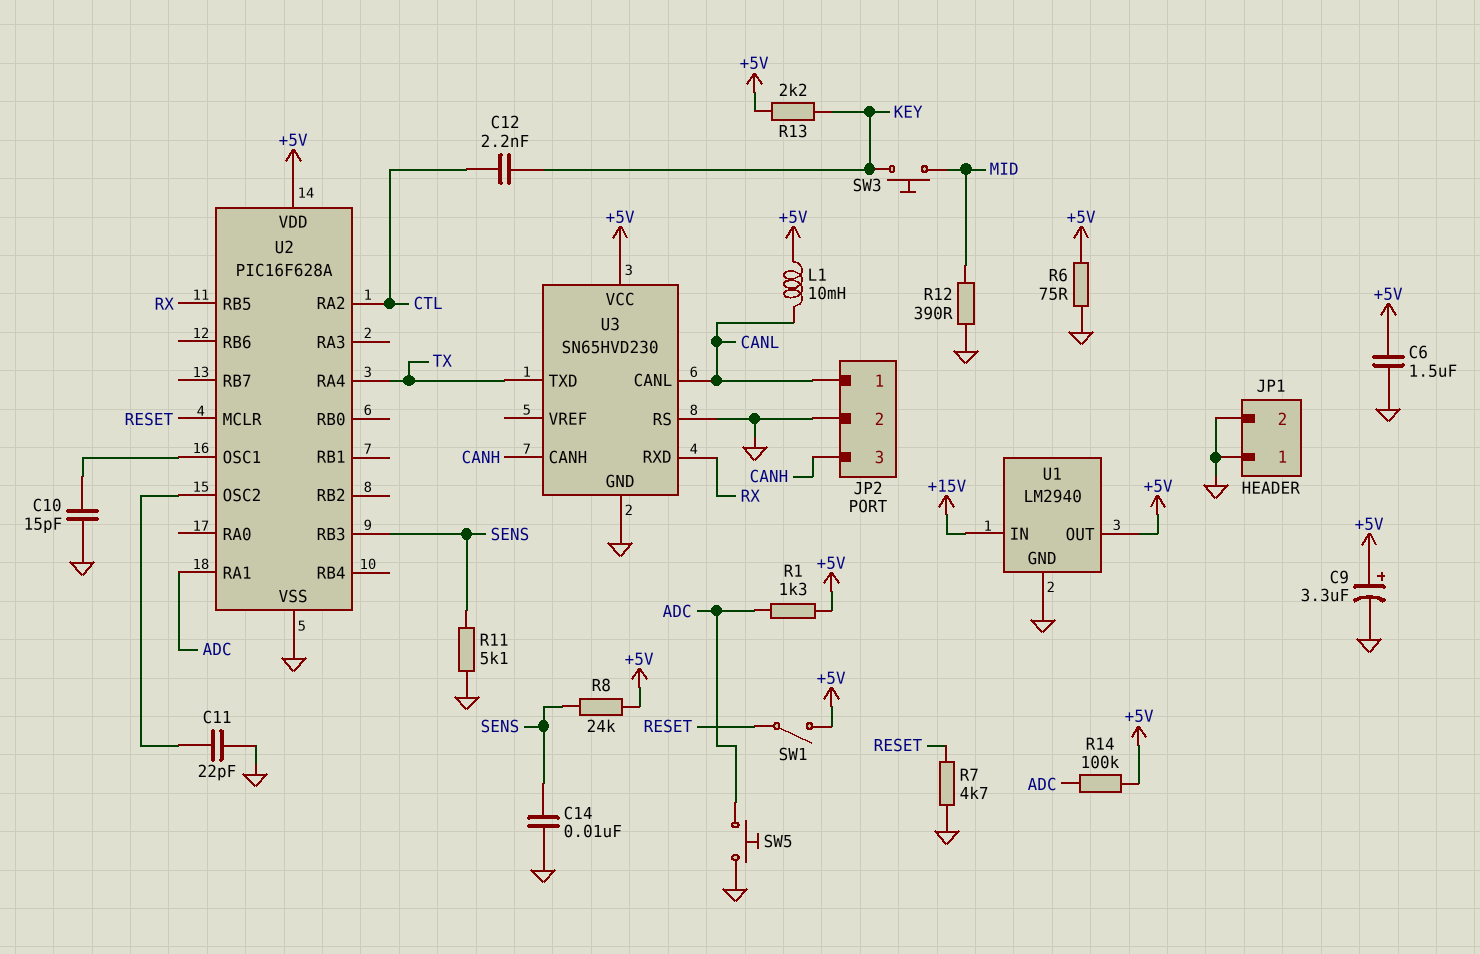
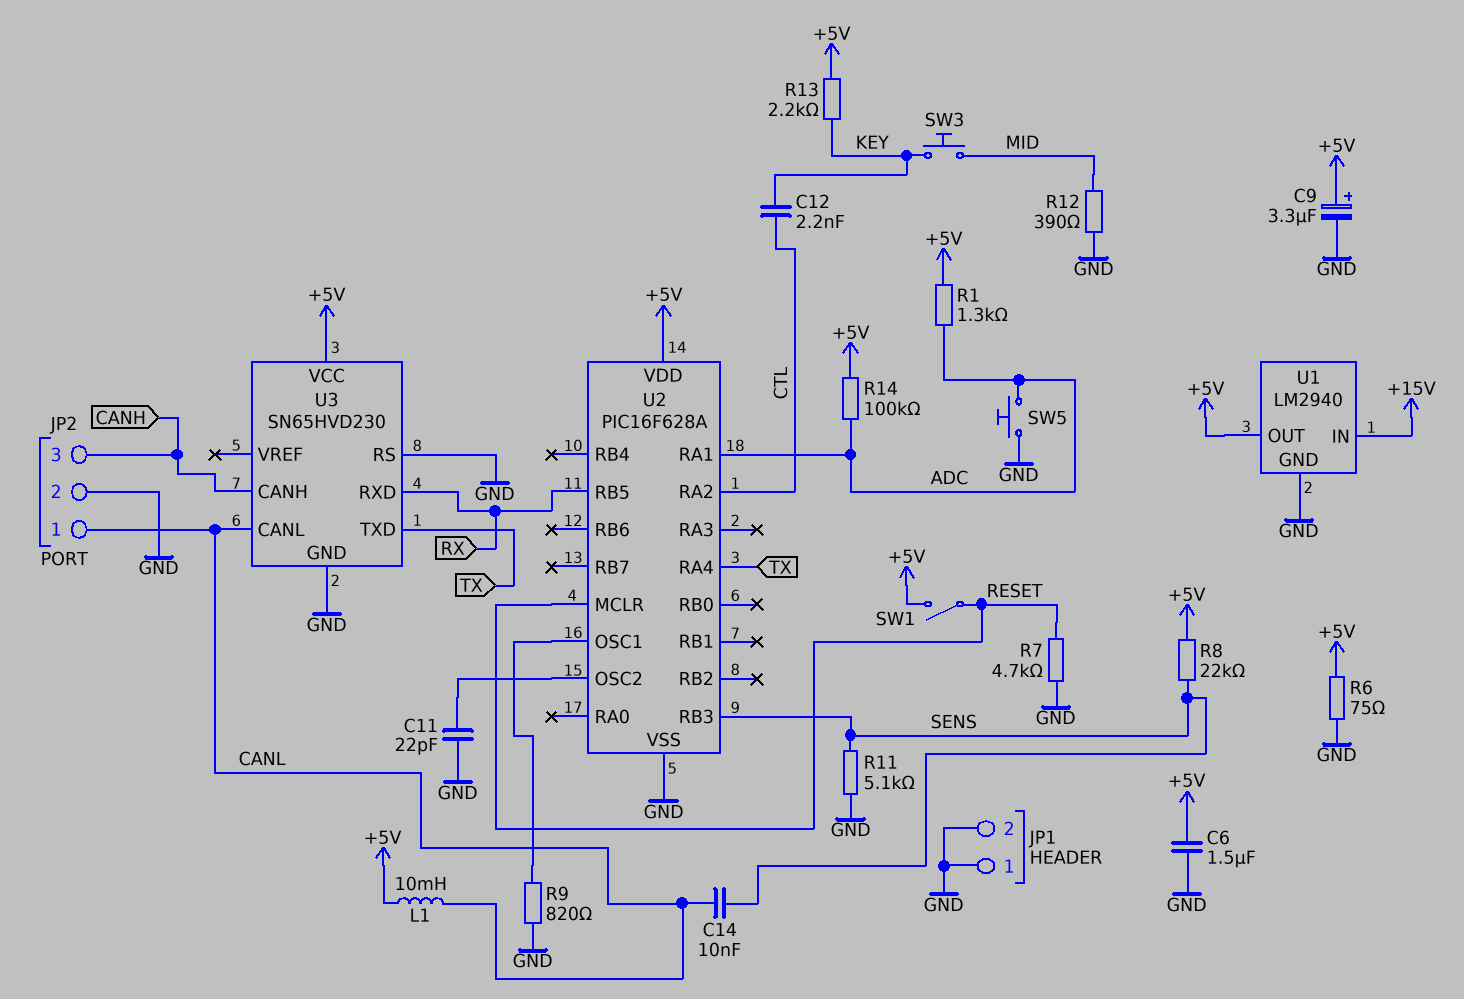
C10: 15pF (GND, U2/OSC1) -> none
C14: 10nF (GND, SENS) -> 10nF (CANL, SENS)
R8: 24k (+5V, SENS) -> 22k (+5V, SENS)
R9: none -> 820 (GND, U2/OSC1)

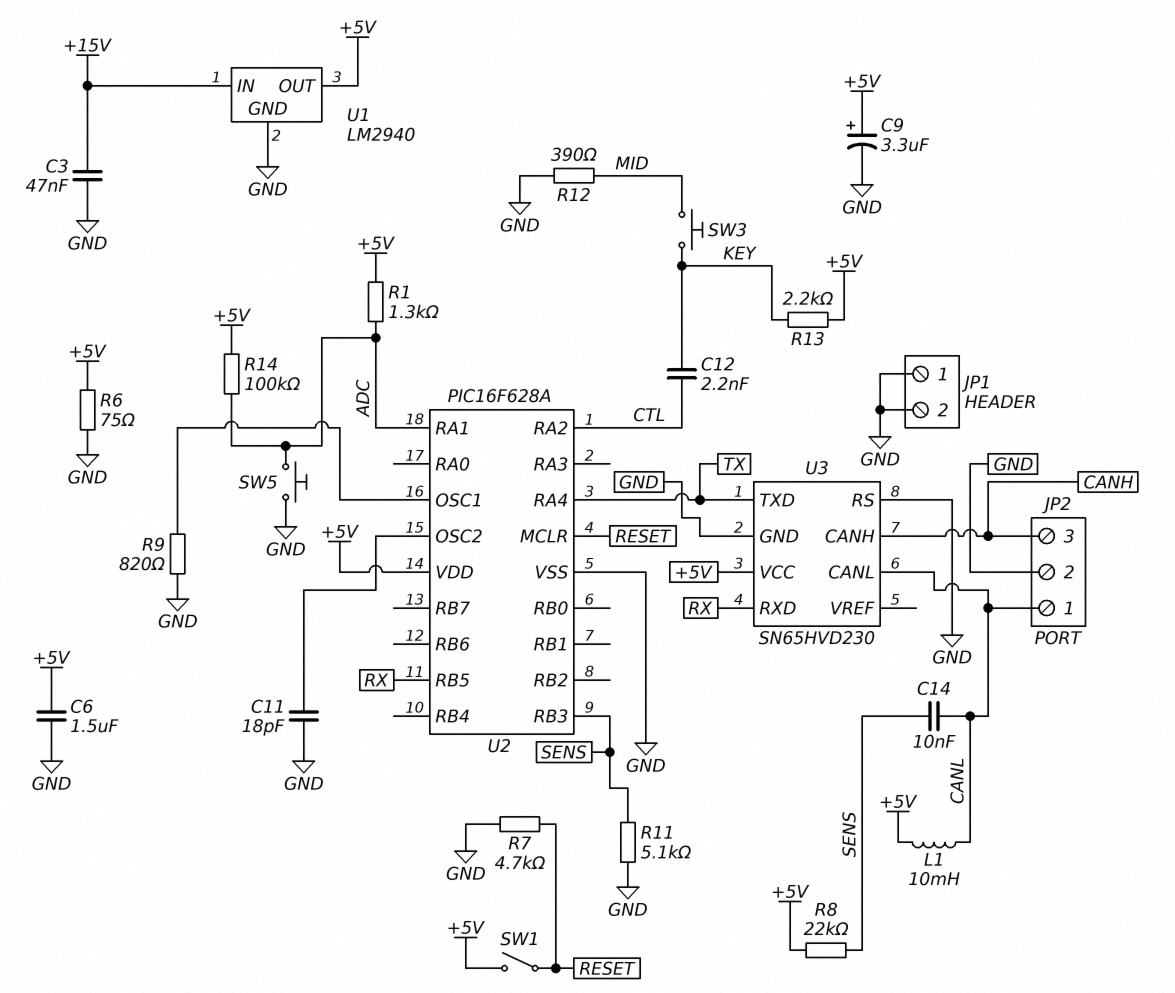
C3: none -> 47nF (+15V, GND)
C11: 22pF (GND, U2/OSC2) -> 18pF (GND, U2/OSC2)

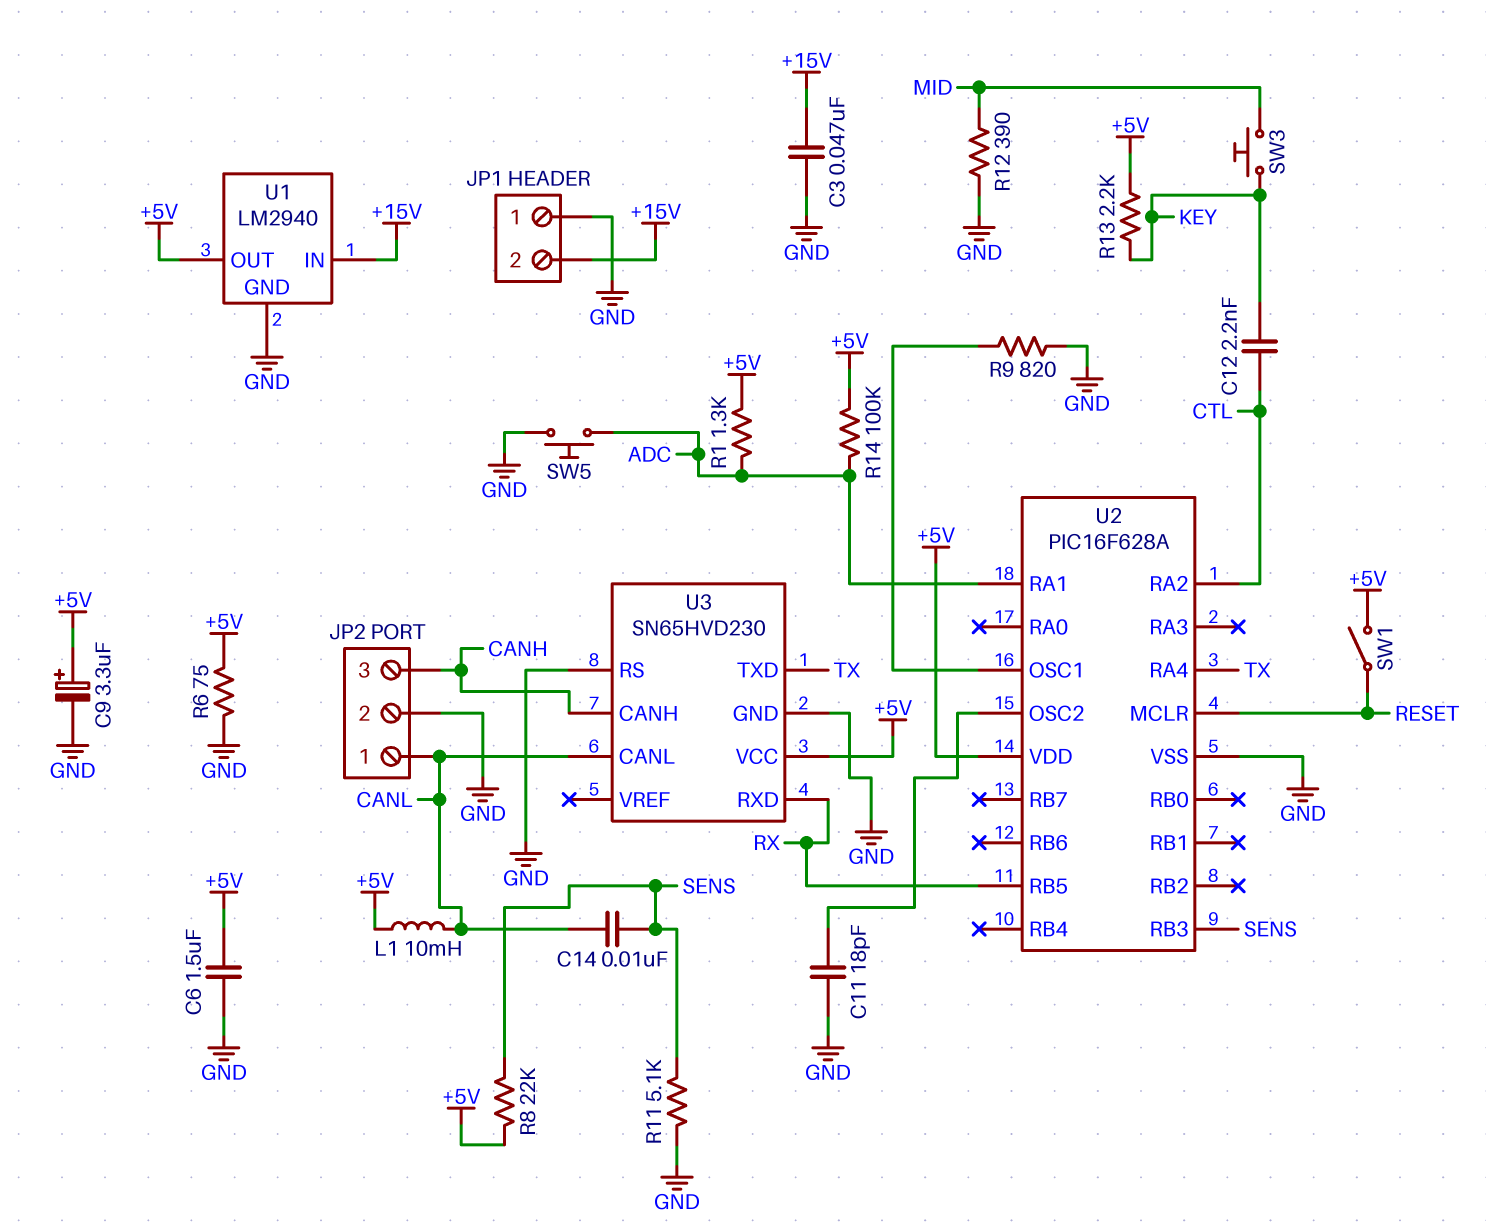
JP1 pin 2: GND -> +15V
R7: 4.7k (GND, RESET) -> none

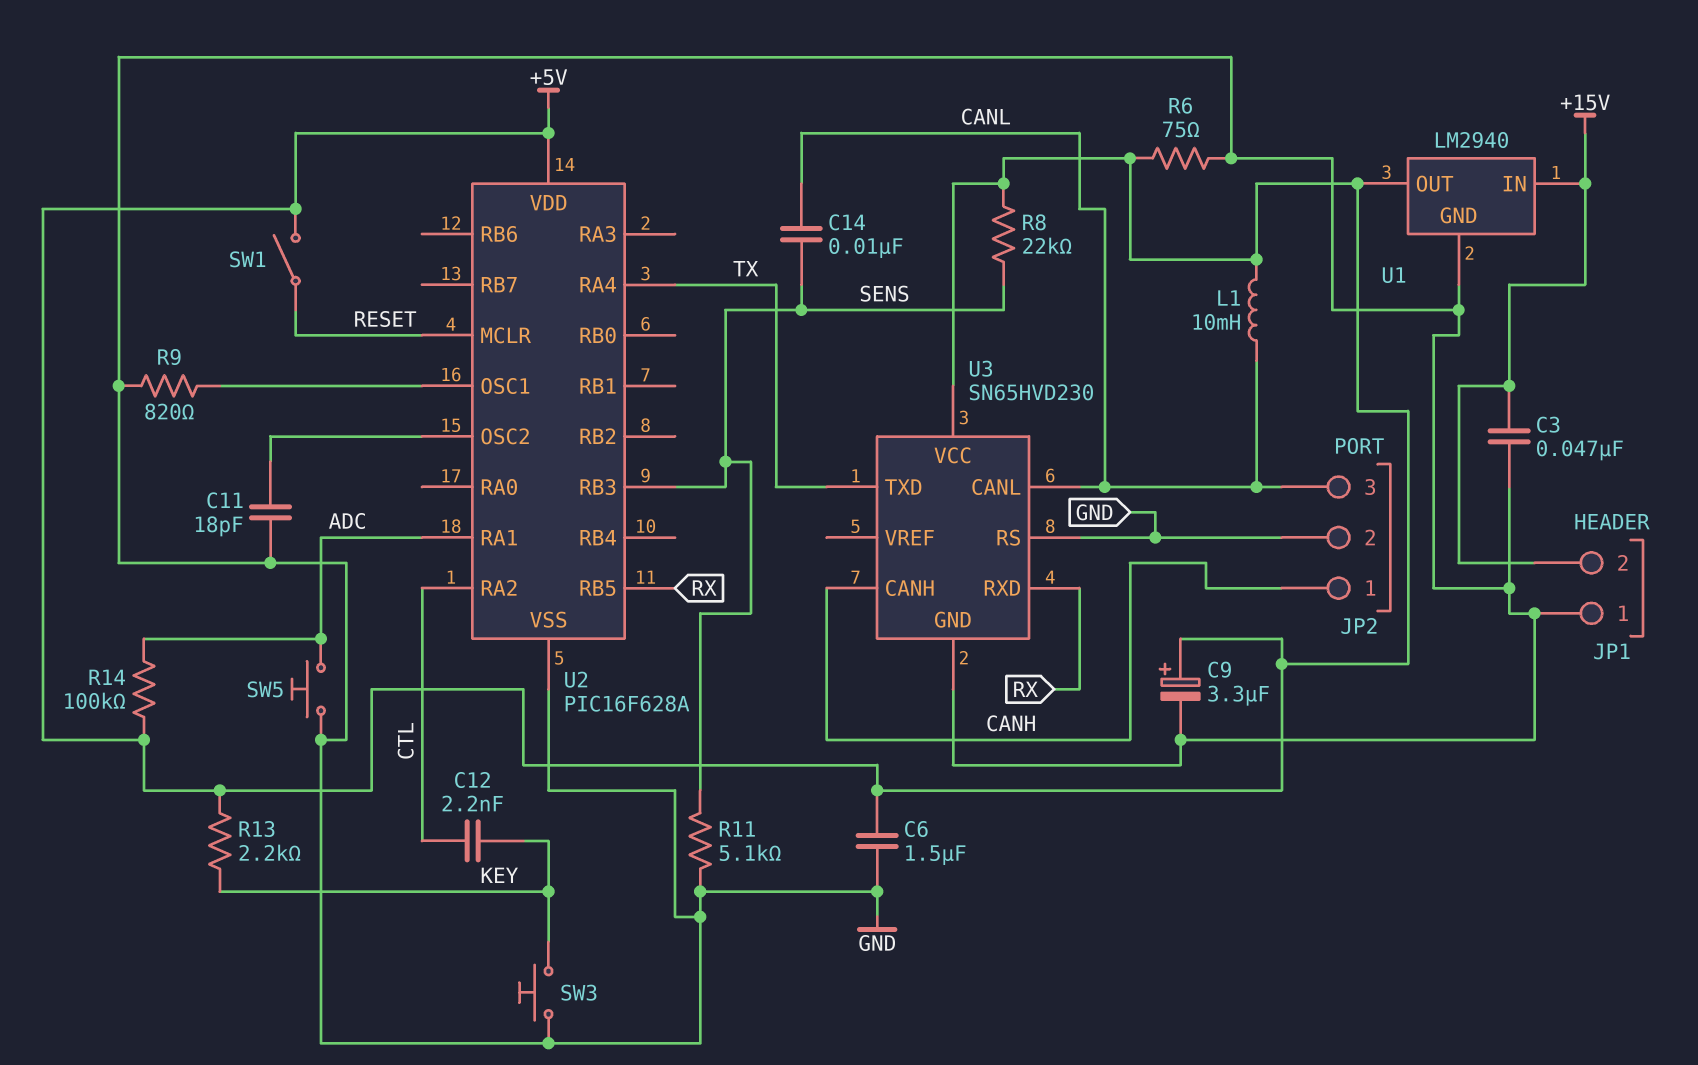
JP2 pin 1: CANL -> CANH
JP2 pin 3: CANH -> CANL
R1: 1.3k (+5V, ADC) -> none
R12: 390 (GND, MID) -> none
SW3: button (KEY, MID) -> button (GND, KEY)

